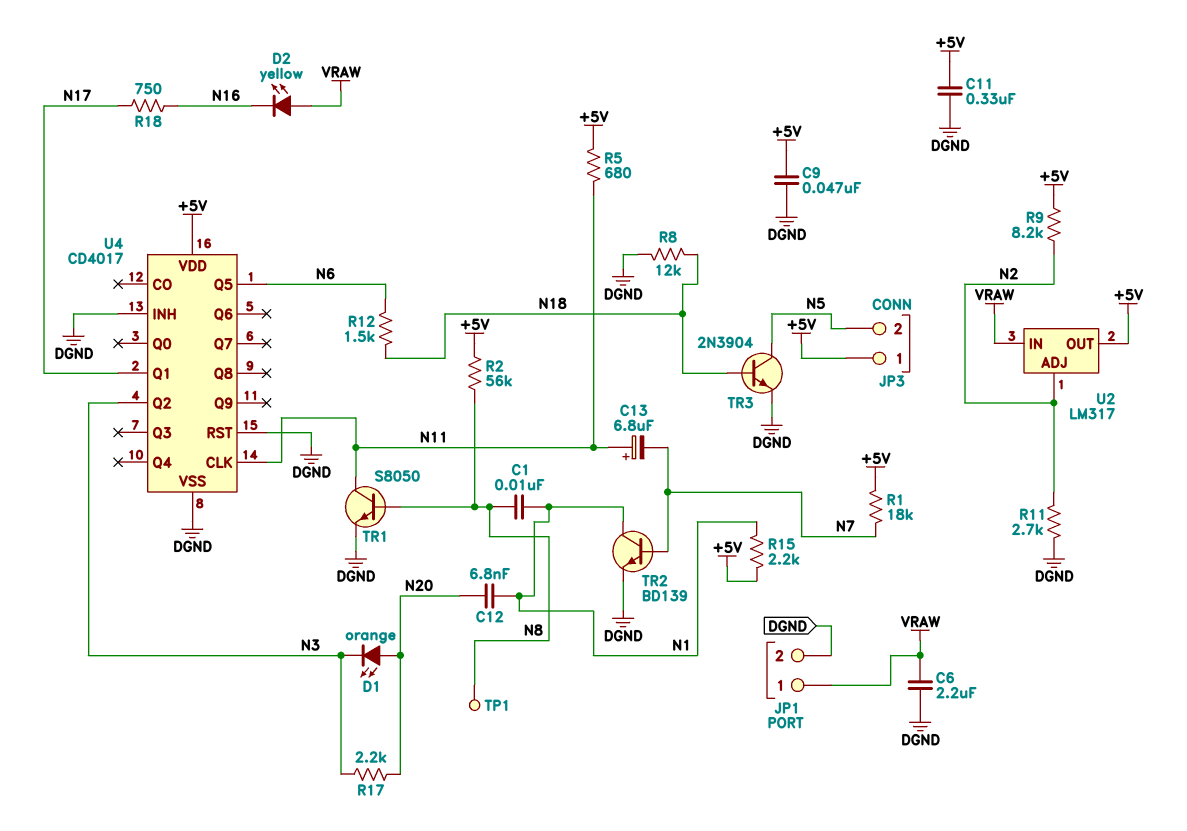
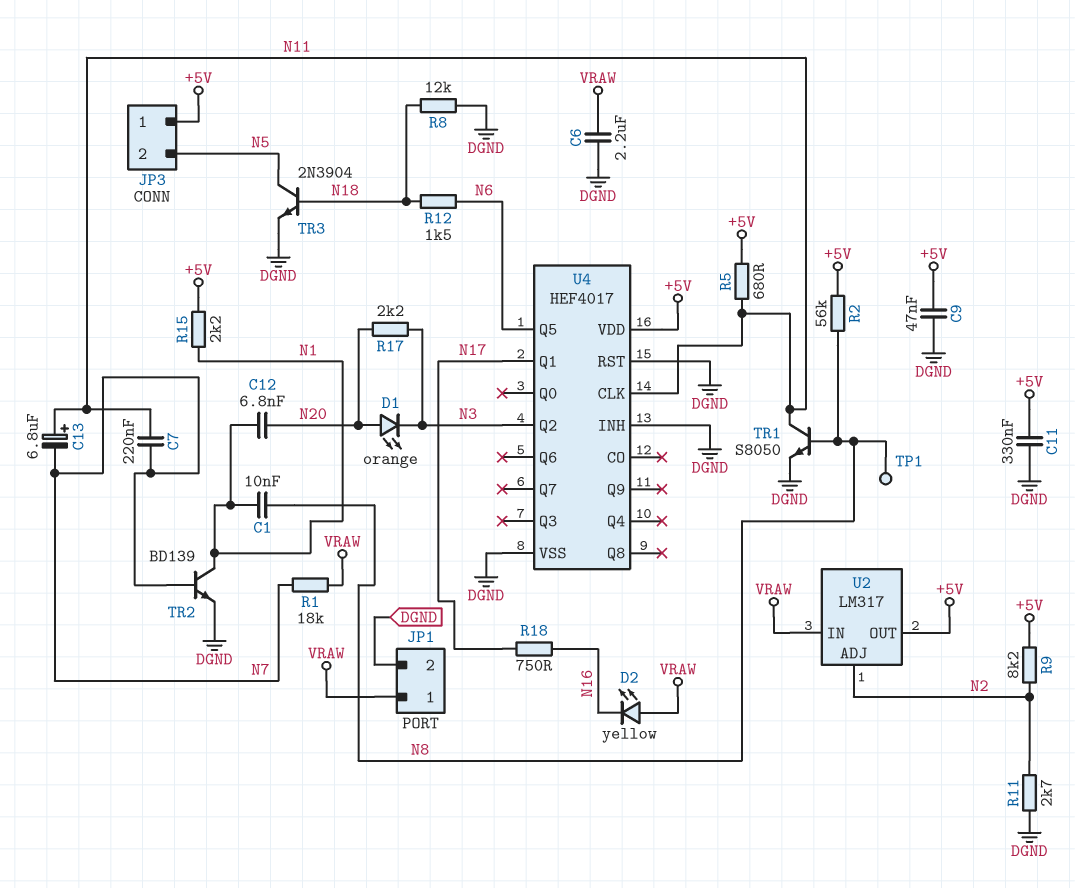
C7: none -> 220nF (N7, N11)
R1: 18k (+5V, N7) -> 18k (N7, VRAW)
U4: CD4017 -> HEF4017

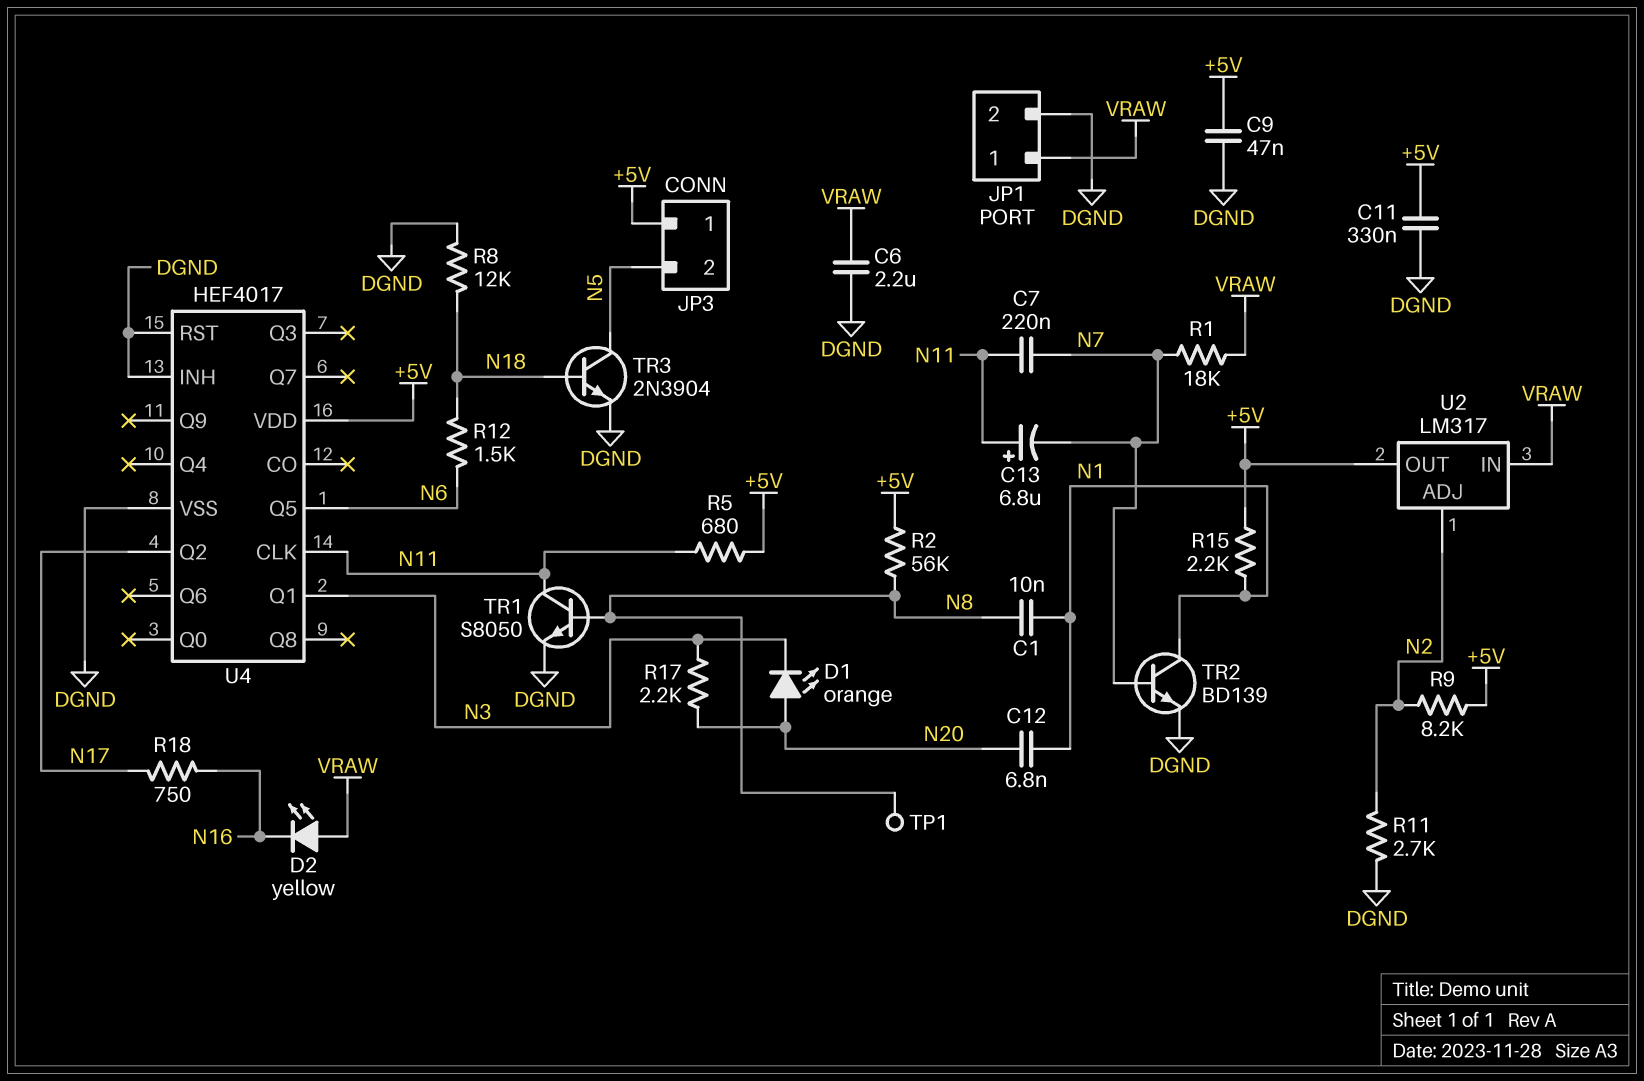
U4 pin Q1: N17 -> N3
U4 pin Q2: N3 -> N17

